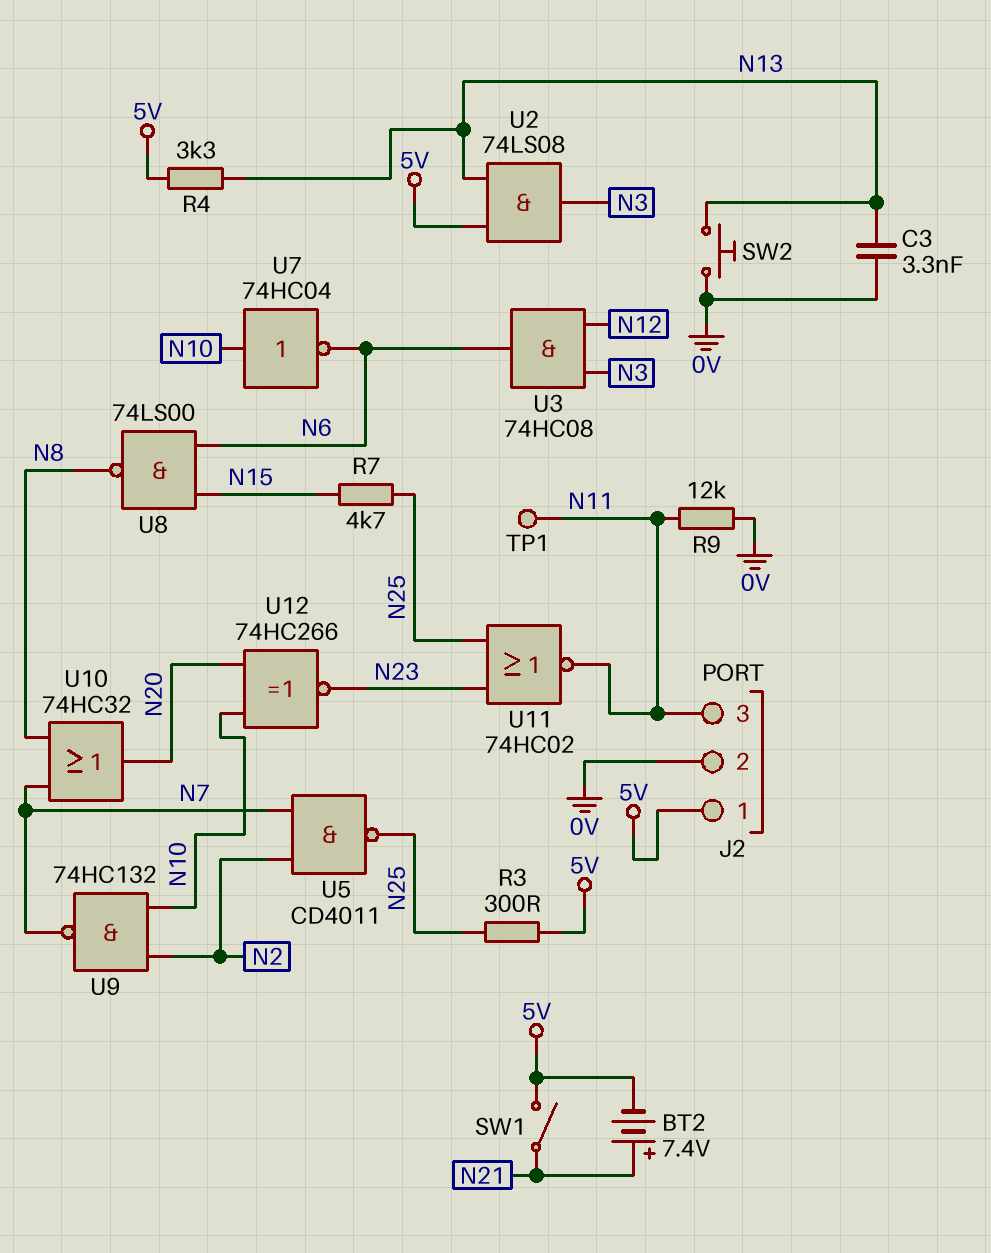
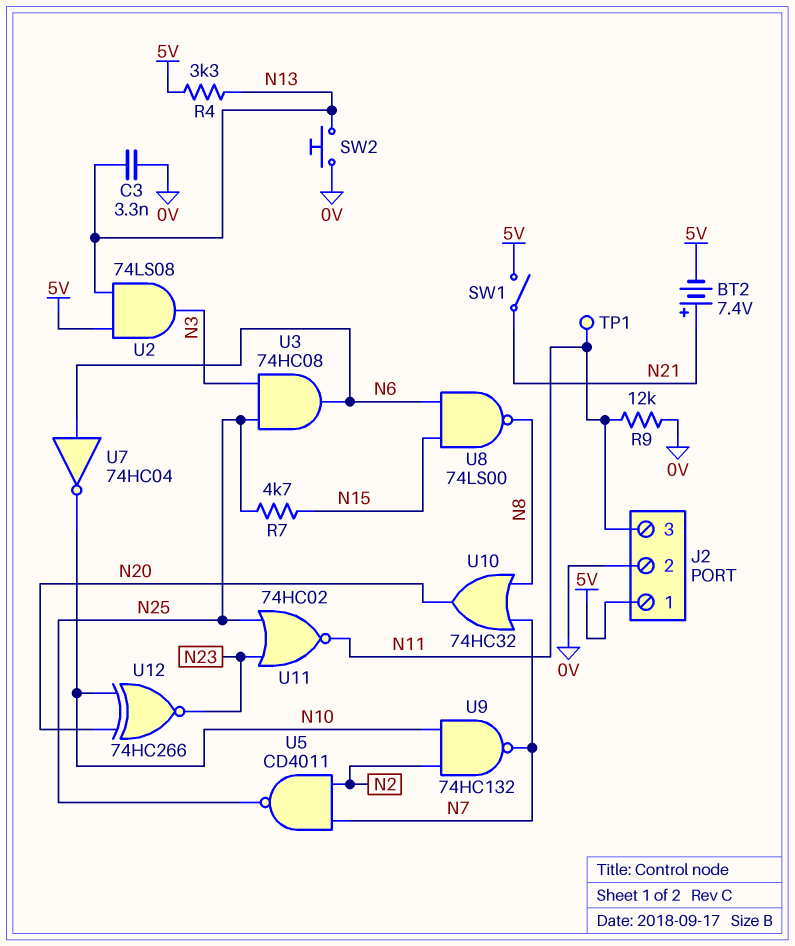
R3: 300 (5V, N25) -> none
U3: AND 74HC08 (in N3, in N12, out N6) -> AND 74HC08 (in N3, in N25, out N6)
U7: NOT 74HC04 (in N10, out N6) -> NOT 74HC04 (in N6, out N10)

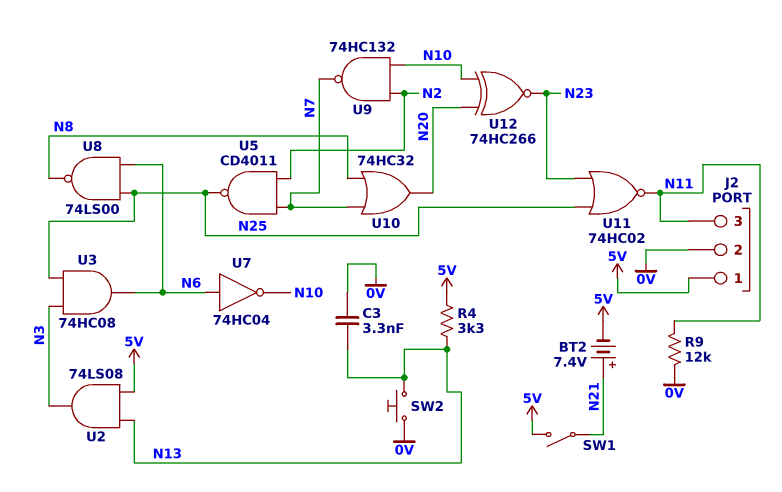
R7: 4.7k (N15, N25) -> none
TP1: test point (N11) -> none
U8: NAND 74LS00 (in N6, in N15, out N8) -> NAND 74LS00 (in N6, in N25, out N8)

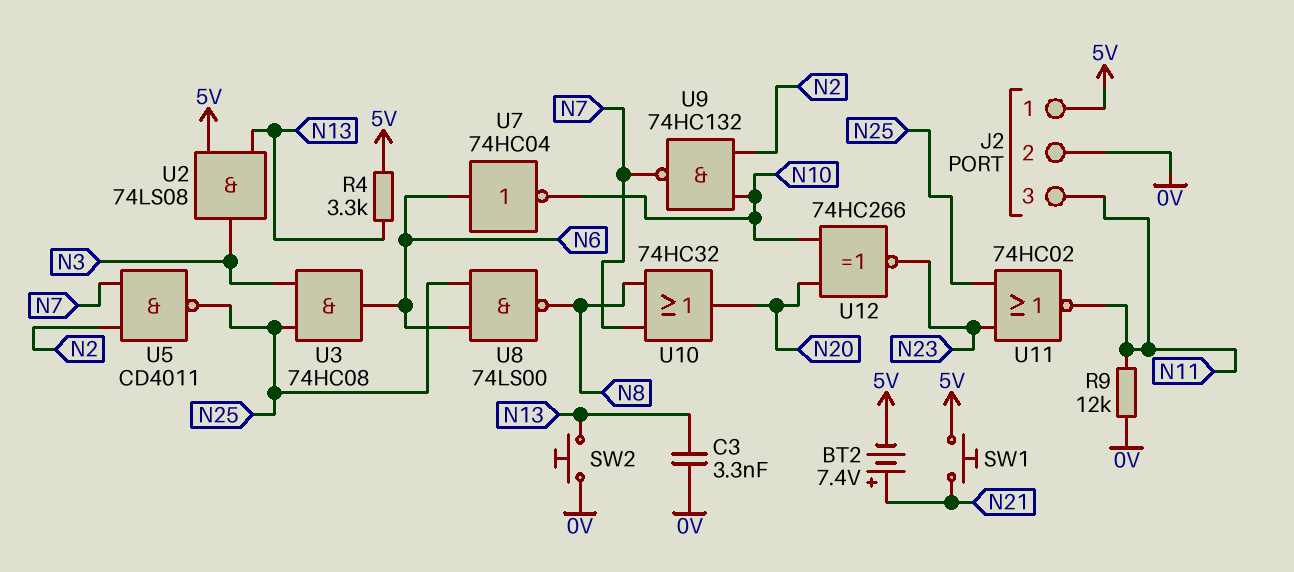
SW1: switch (5V, N21) -> button (5V, N21)

